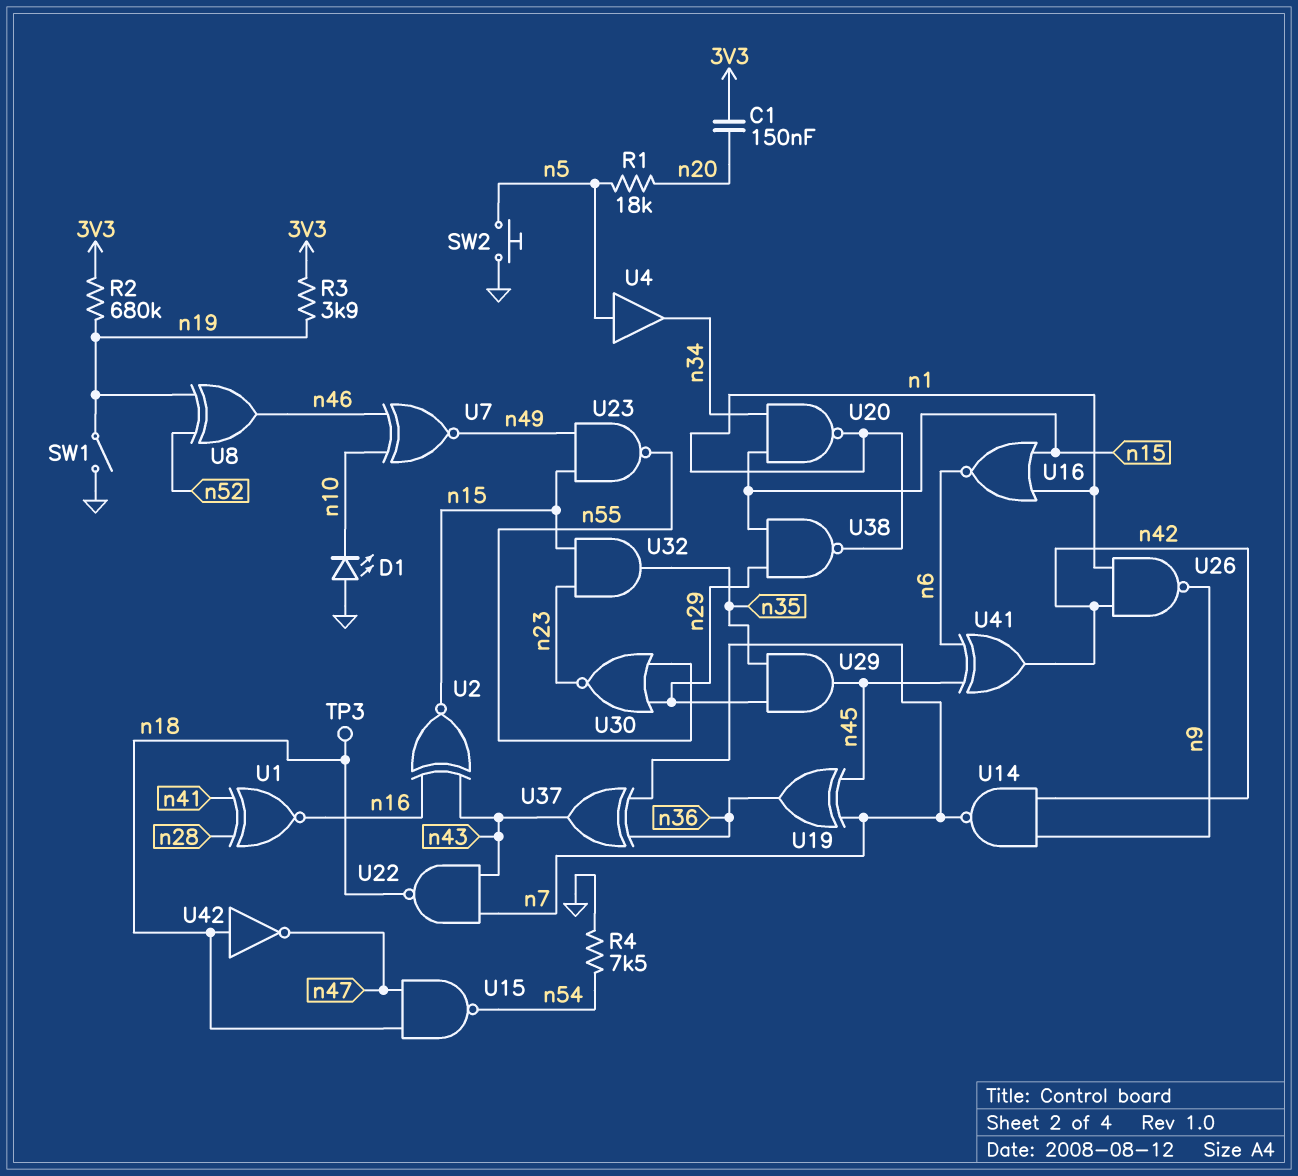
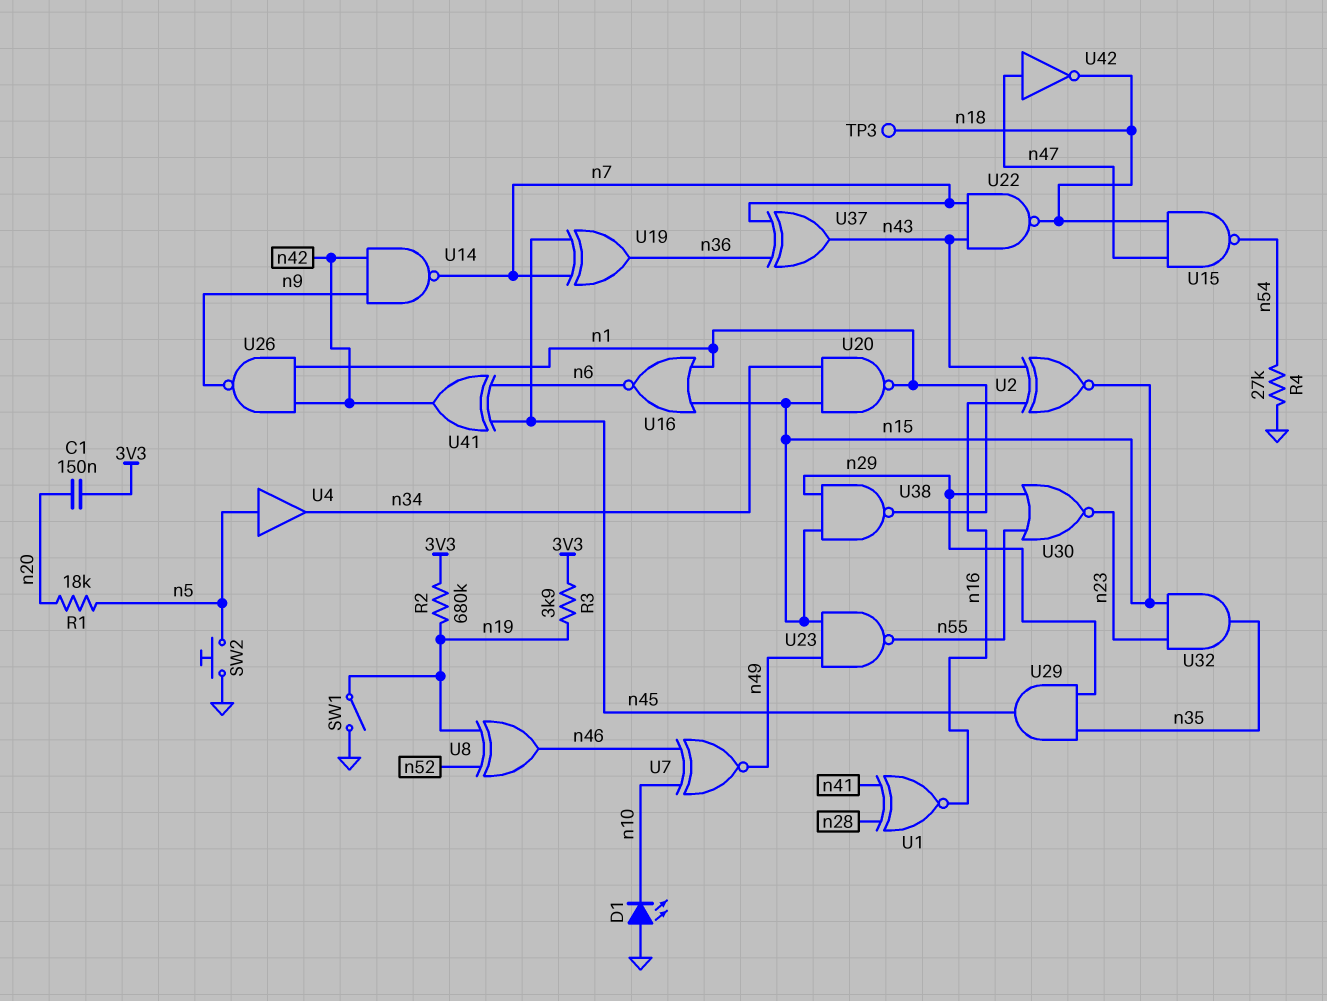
R4: 7.5k (GND, n54) -> 27k (GND, n54)
U42: NOT (in n18, out n47) -> NOT (in n47, out n18)

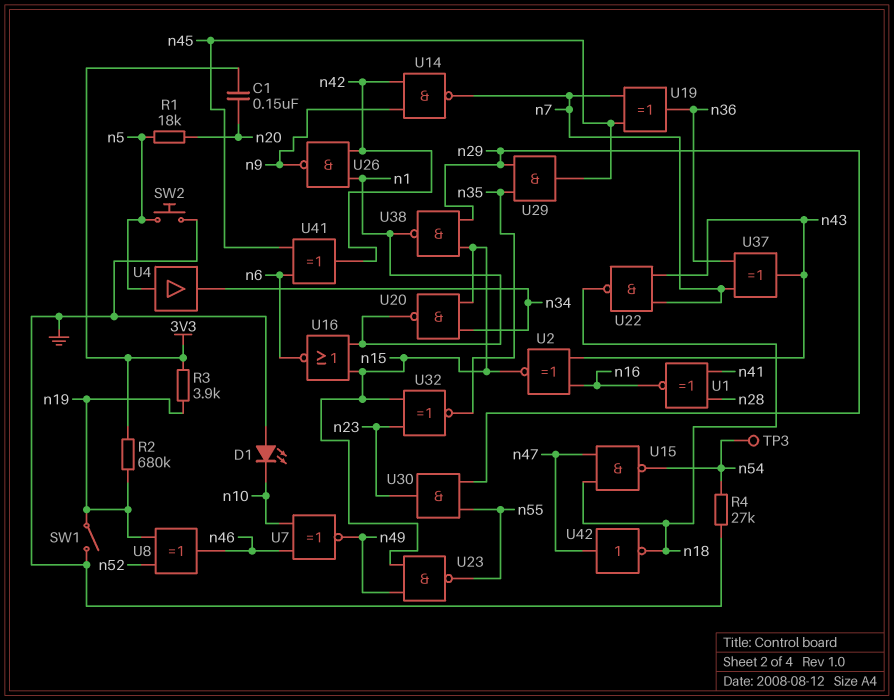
TP3: test point (n18) -> test point (n54)
U30: NOR (in n29, in n55, out n23) -> AND (in n29, in n55, out n23)
U32: AND (in n15, in n23, out n35) -> XNOR (in n15, in n23, out n35)

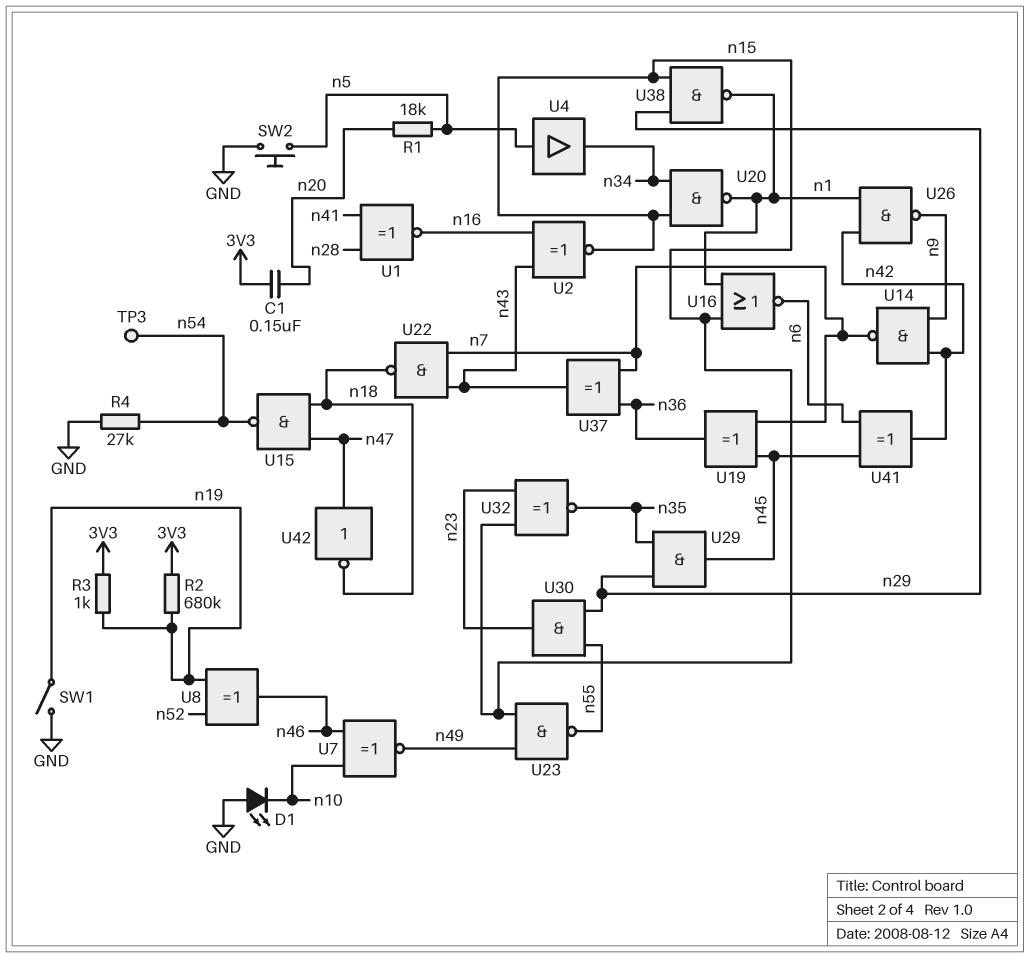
R3: 3.9k (3V3, n19) -> 1k (3V3, n19)

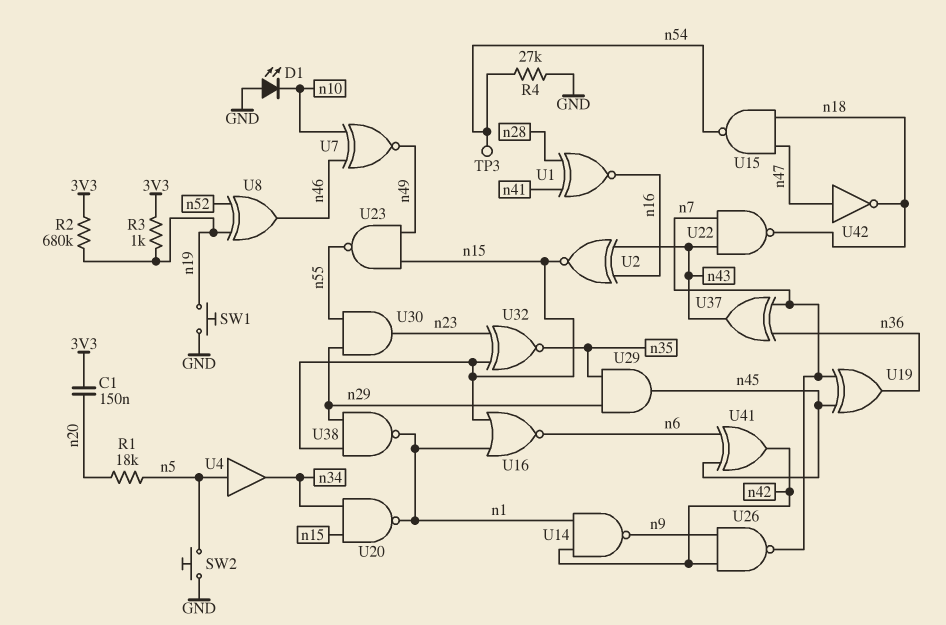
SW1: switch (GND, n19) -> button (GND, n19)
U14: NAND (in n9, in n42, out n7) -> NAND (in n1, in n42, out n9)
U26: NAND (in n1, in n42, out n9) -> NAND (in n9, in n42, out n7)

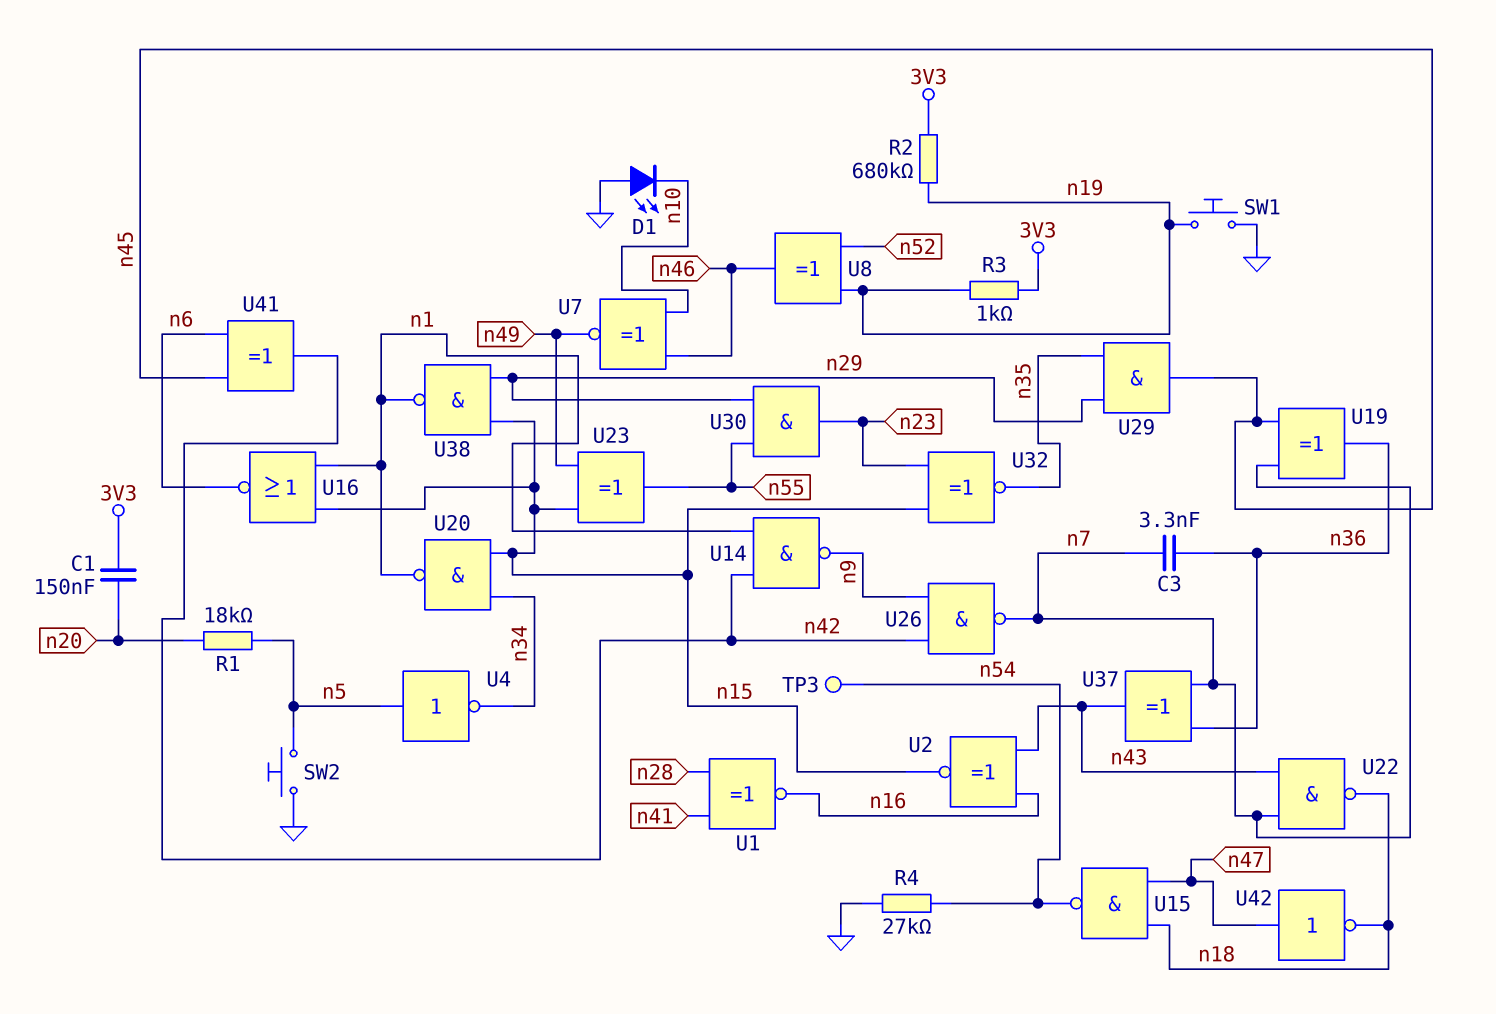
C3: none -> 3.3nF (n7, n36)
U4: buffer (in n5, out n34) -> NOT (in n5, out n34)
U23: NAND (in n15, in n49, out n55) -> XOR (in n15, in n49, out n55)

